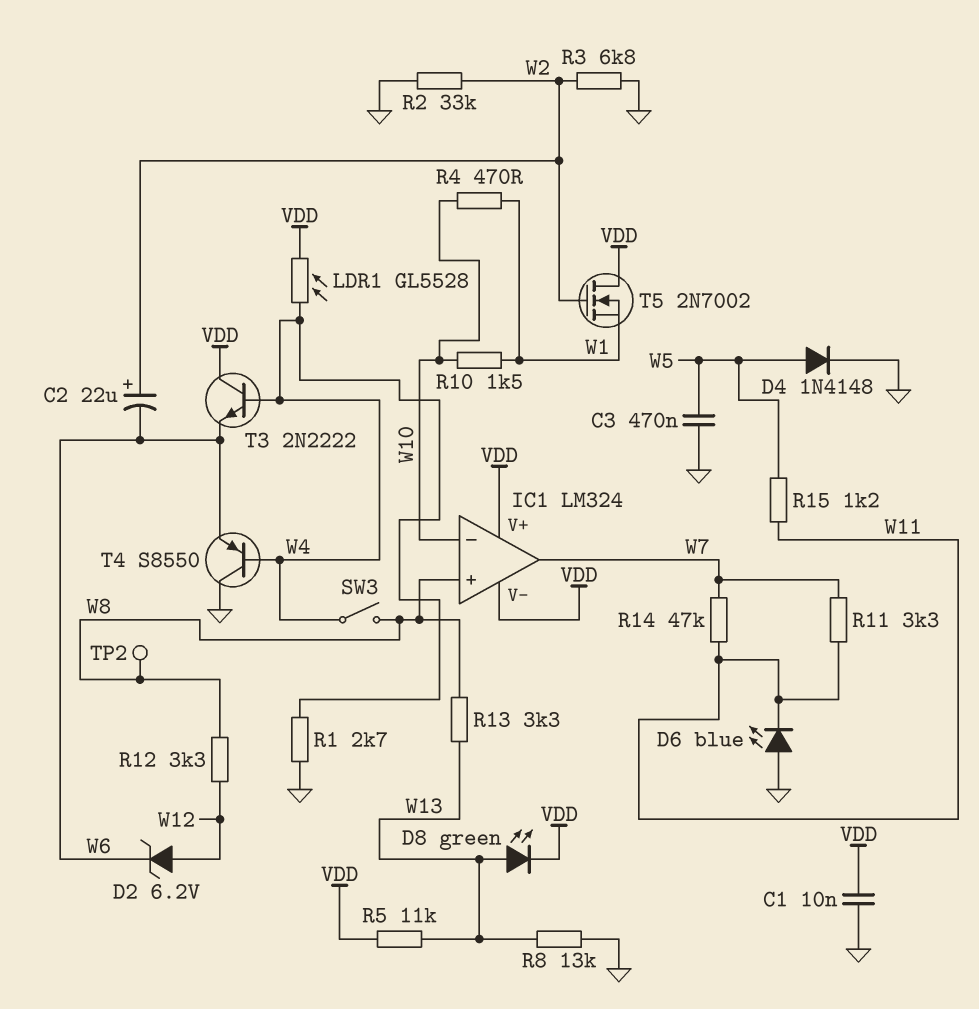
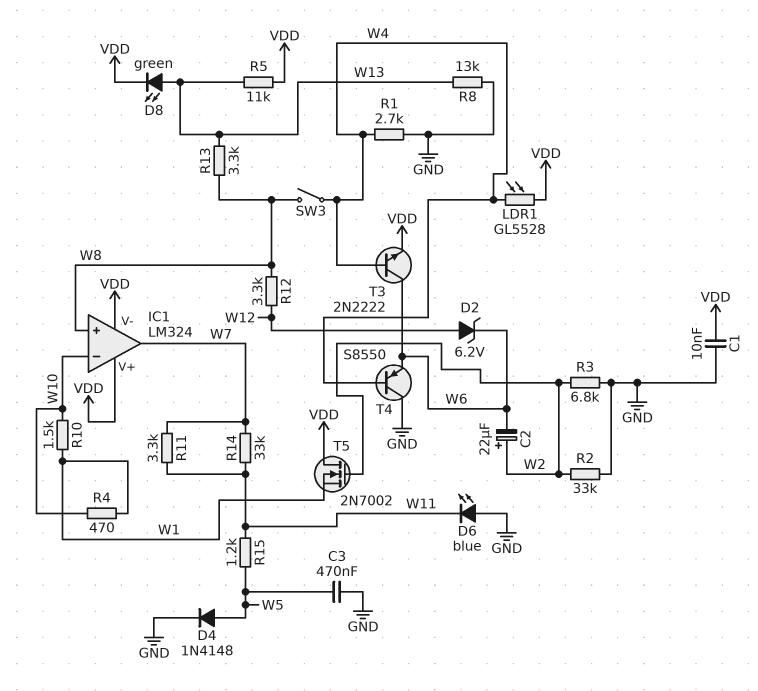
R14: 47k (W7, W11) -> 33k (W7, W11)
T3: NPN 2N2222 (B W4, C VDD, E W6) -> NPN 2N2222 (B W4, C W6, E VDD)
TP2: test point (W8) -> none

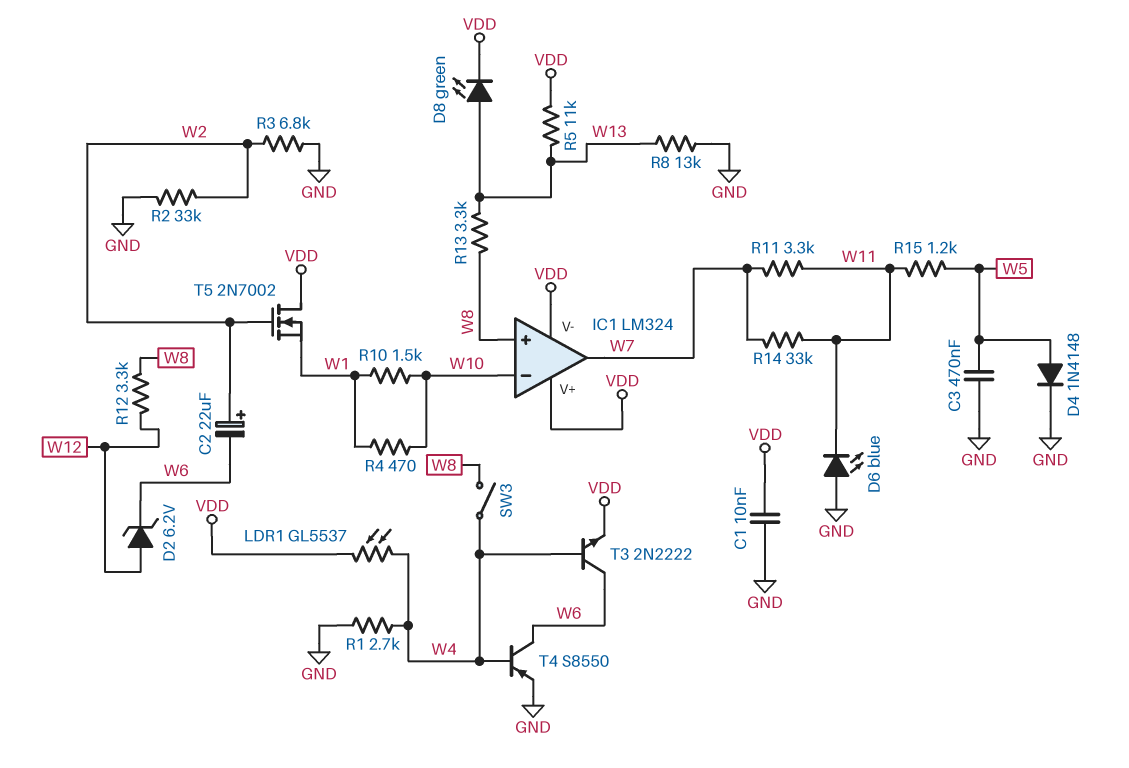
LDR1: GL5528 (VDD, W4) -> GL5537 (VDD, W4)
T4: PNP S8550 (B W4, C GND, E W6) -> PNP S8550 (B W4, C W6, E GND)

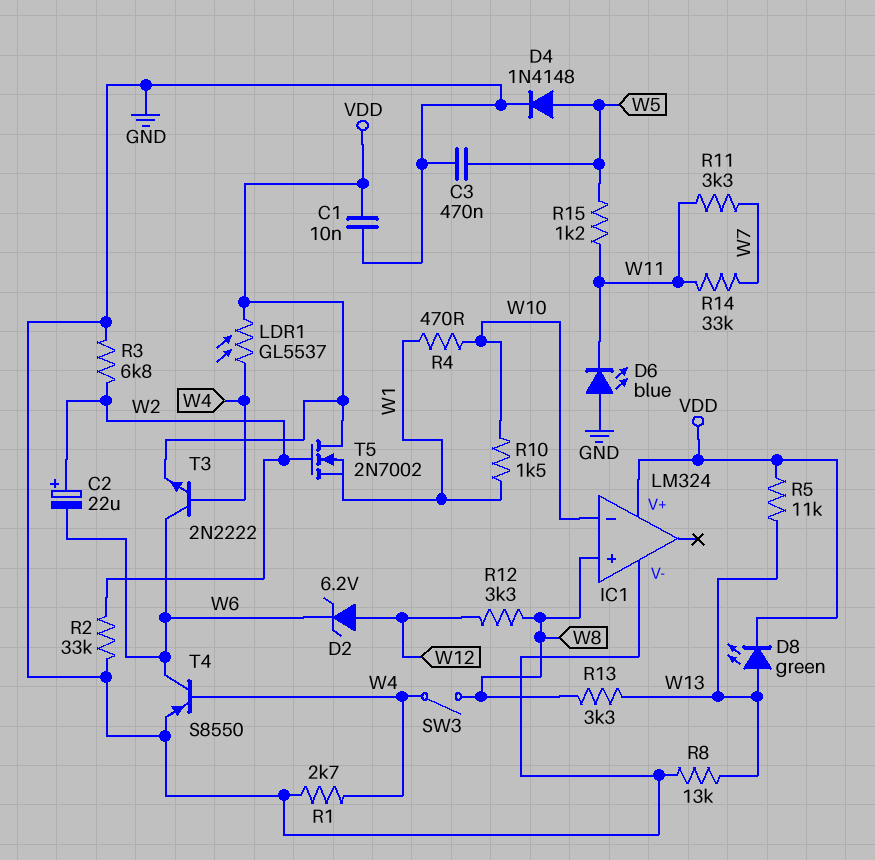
IC1 pin V-: VDD -> GND
IC1 pin out: W7 -> none

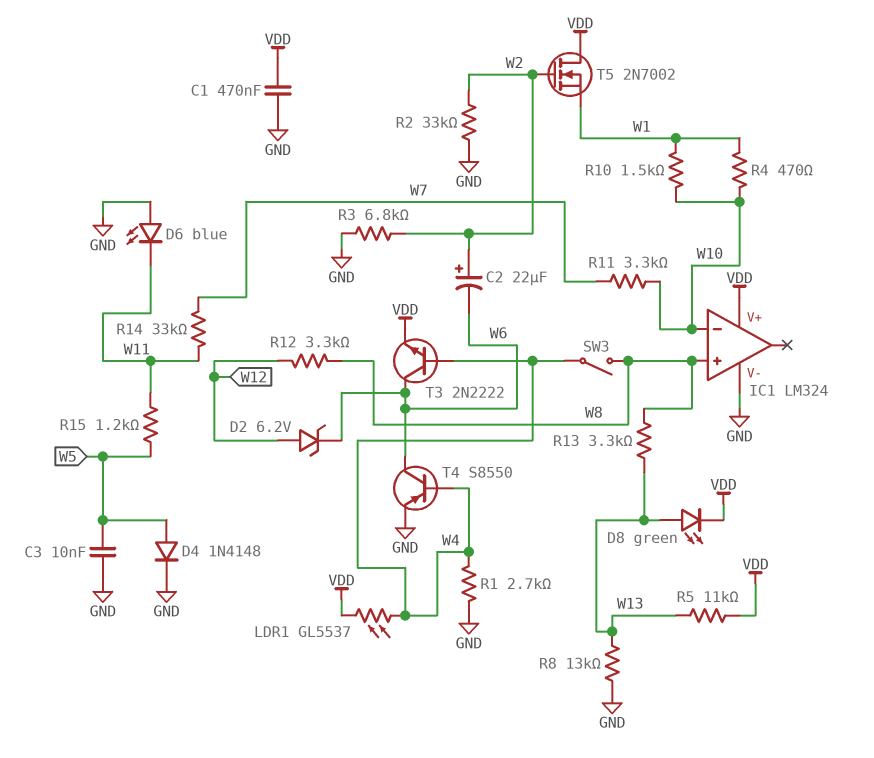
C1: 10nF (GND, VDD) -> 470nF (GND, VDD)
C3: 470nF (GND, W5) -> 10nF (GND, W5)
R11: 3.3k (W7, W11) -> 3.3k (W7, W10)

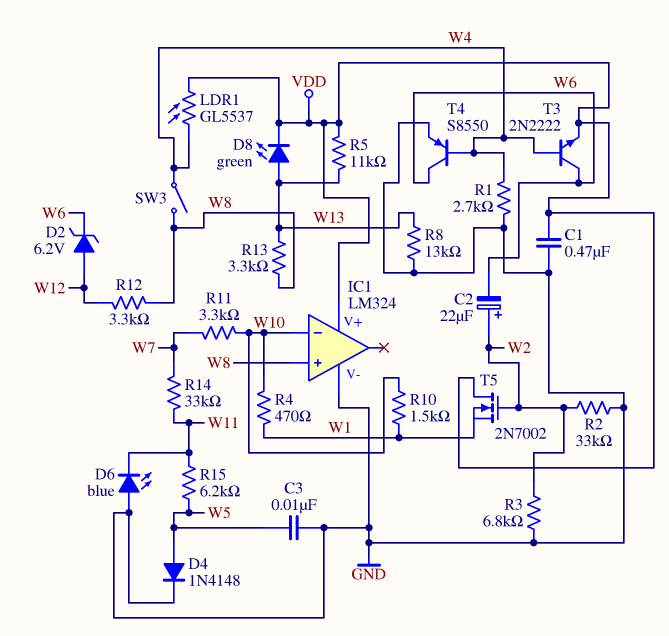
R15: 1.2k (W5, W11) -> 6.2k (W5, W11)

